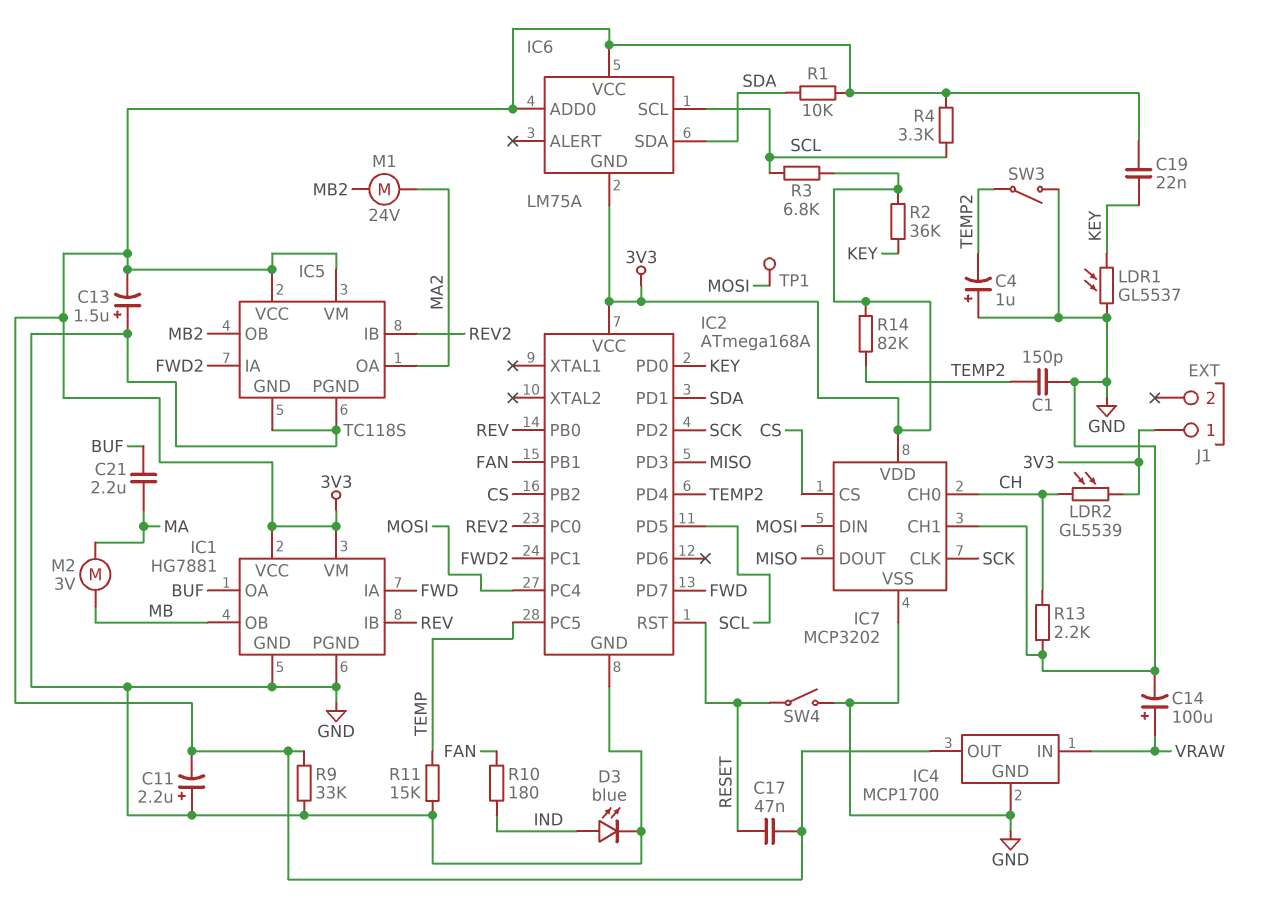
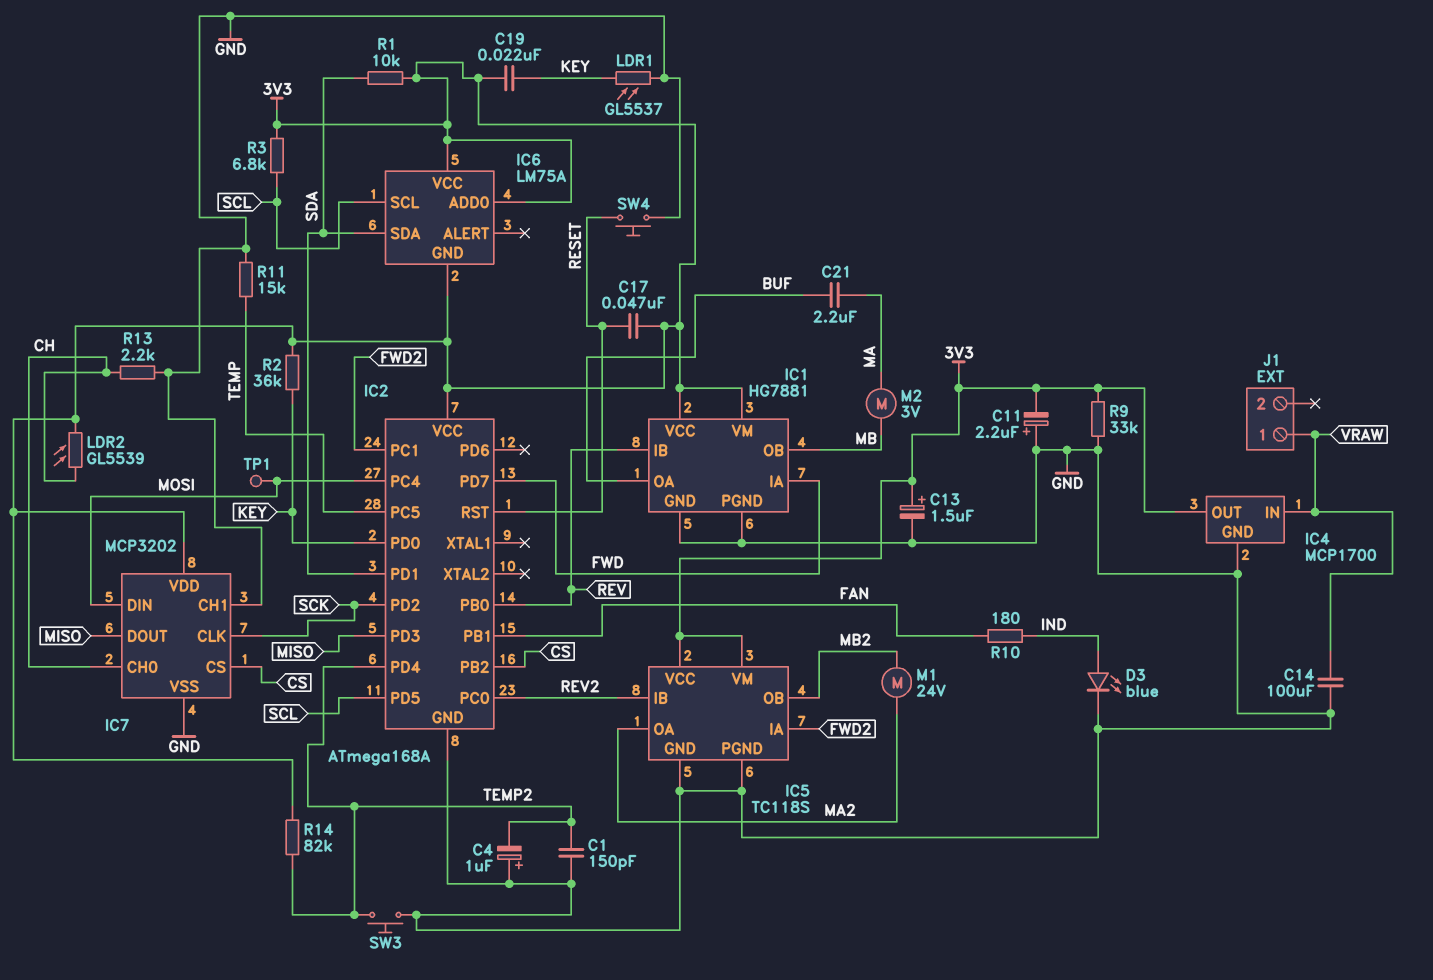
C13: 1.5uF (plus GND, minus 3V3) -> 1.5uF (plus 3V3, minus GND)
C14: 100uF (plus VRAW, minus GND) -> 100uF (GND, VRAW)
J1 pin 1: 3V3 -> VRAW
R4: 3.3k (3V3, SCL) -> none
SW3: switch (GND, TEMP2) -> button (GND, TEMP2)
SW4: switch (GND, RESET) -> button (GND, RESET)

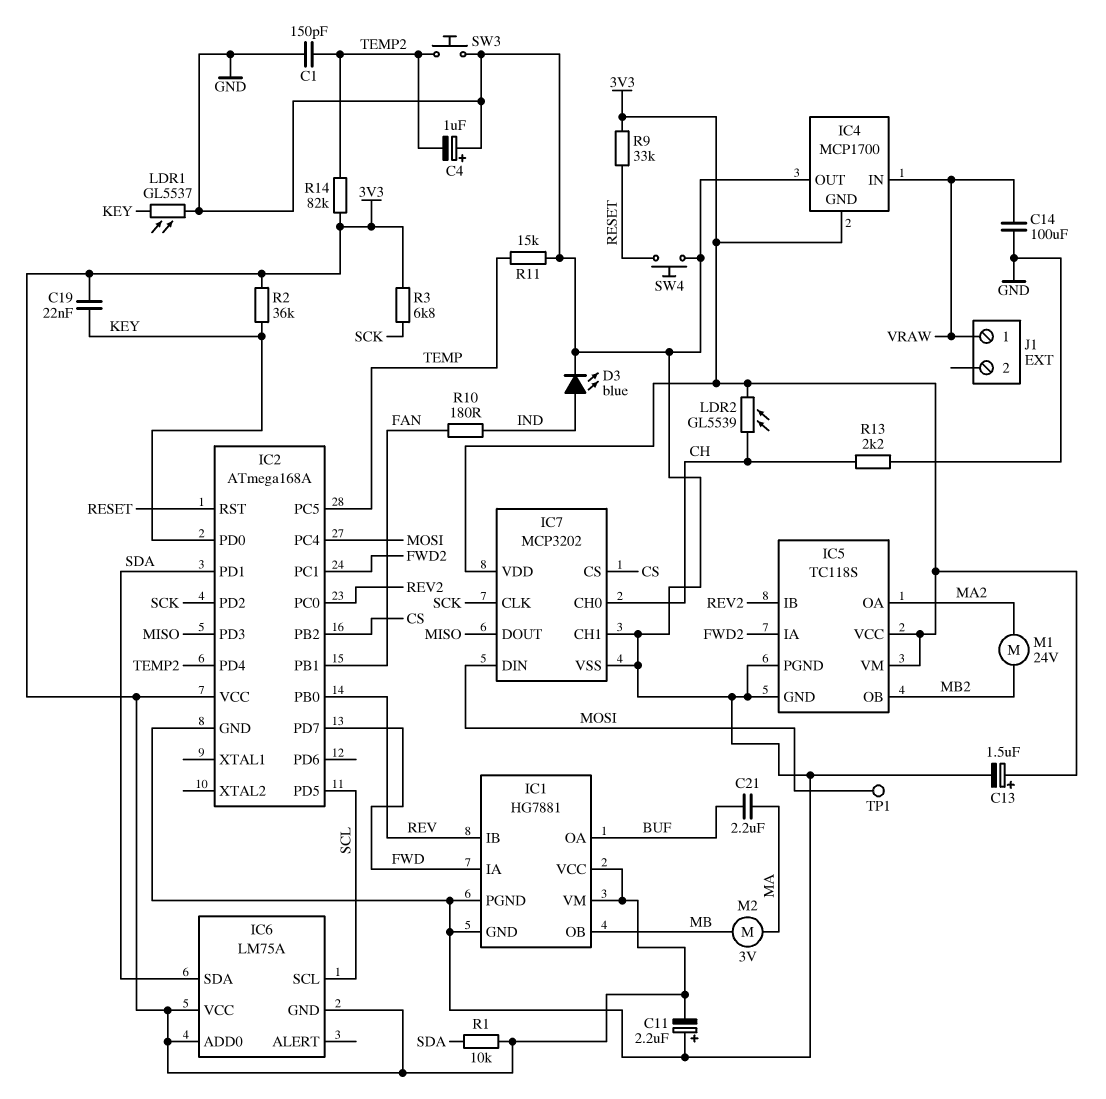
C17: 47nF (3V3, RESET) -> none
IC4 pin GND: GND -> 3V3
IC4 pin OUT: 3V3 -> GND
R3: 6.8k (3V3, SCL) -> 6.8k (3V3, SCK)
R9: 33k (3V3, GND) -> 33k (3V3, RESET)

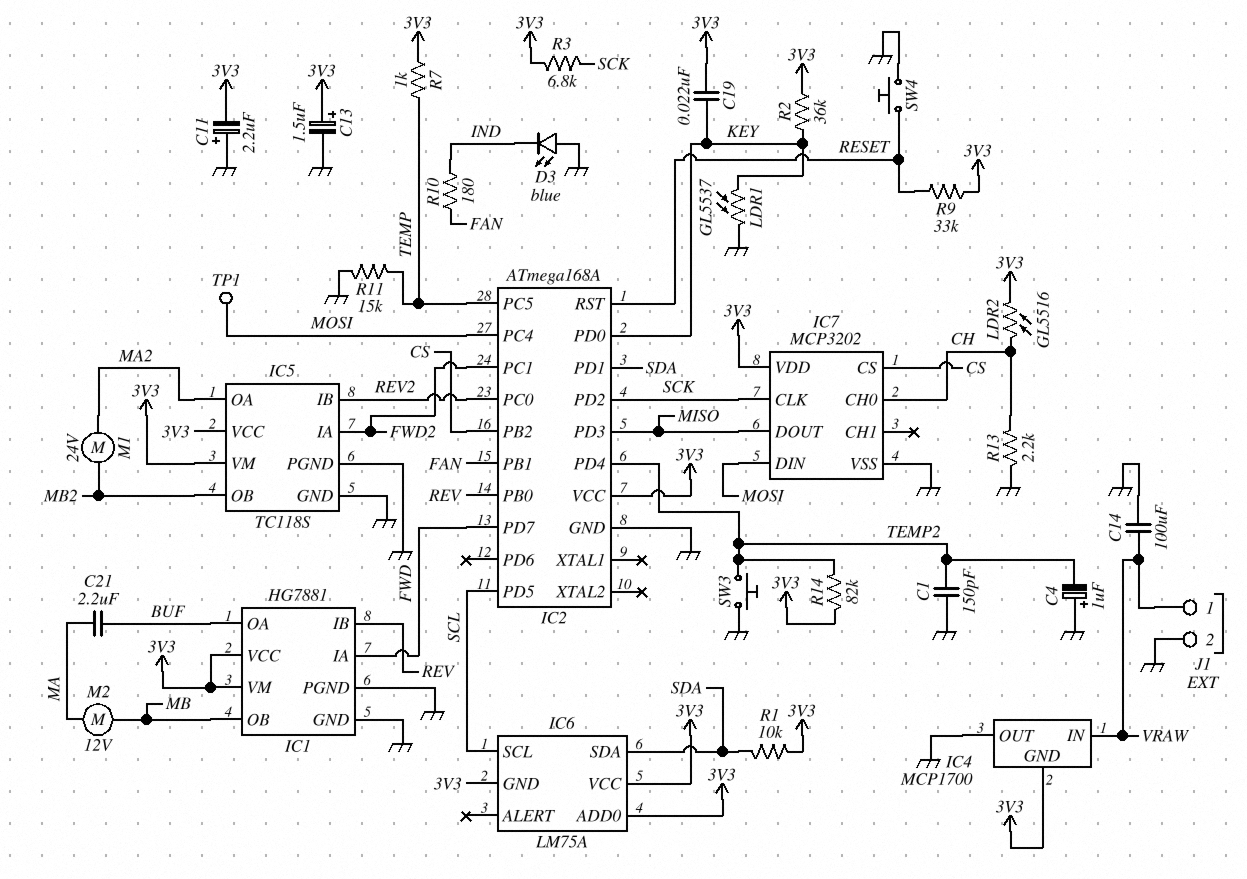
D3: LED blue (A IND, K GND) -> LED blue (A GND, K IND)
IC7 pin CH1: GND -> none
J1 pin 2: none -> GND
LDR2: GL5539 (3V3, CH) -> GL5516 (3V3, CH)
M2: motor 3V (MA, MB) -> motor 12V (MA, MB)
R7: none -> 1k (3V3, TEMP)

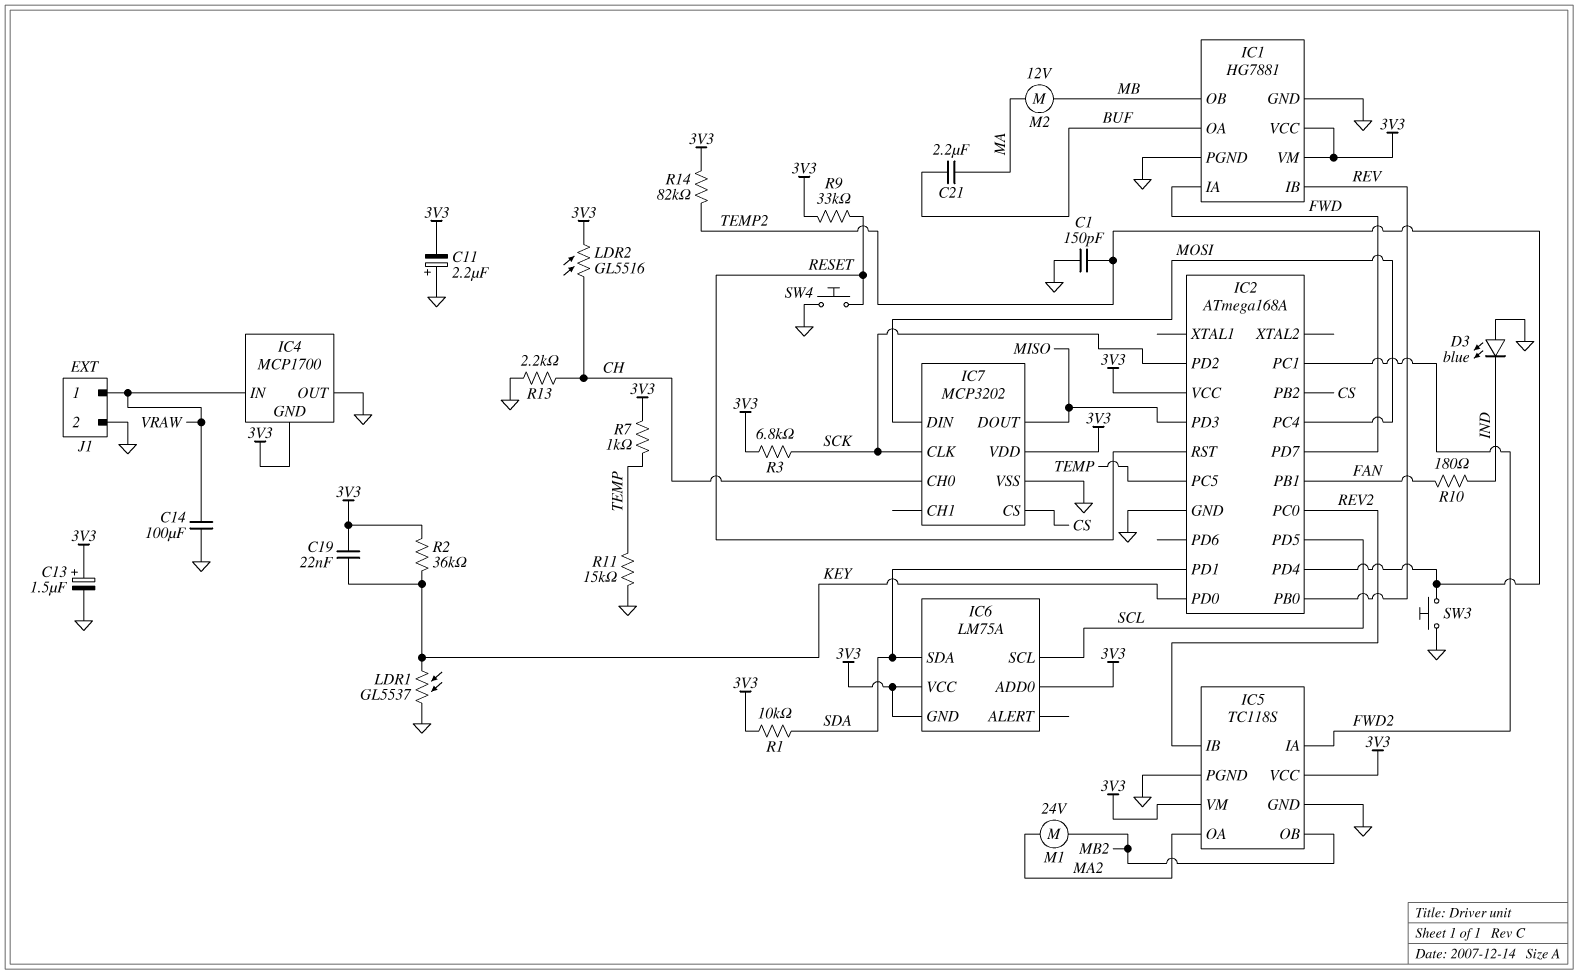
C4: 1uF (plus GND, minus TEMP2) -> none
TP1: test point (MOSI) -> none

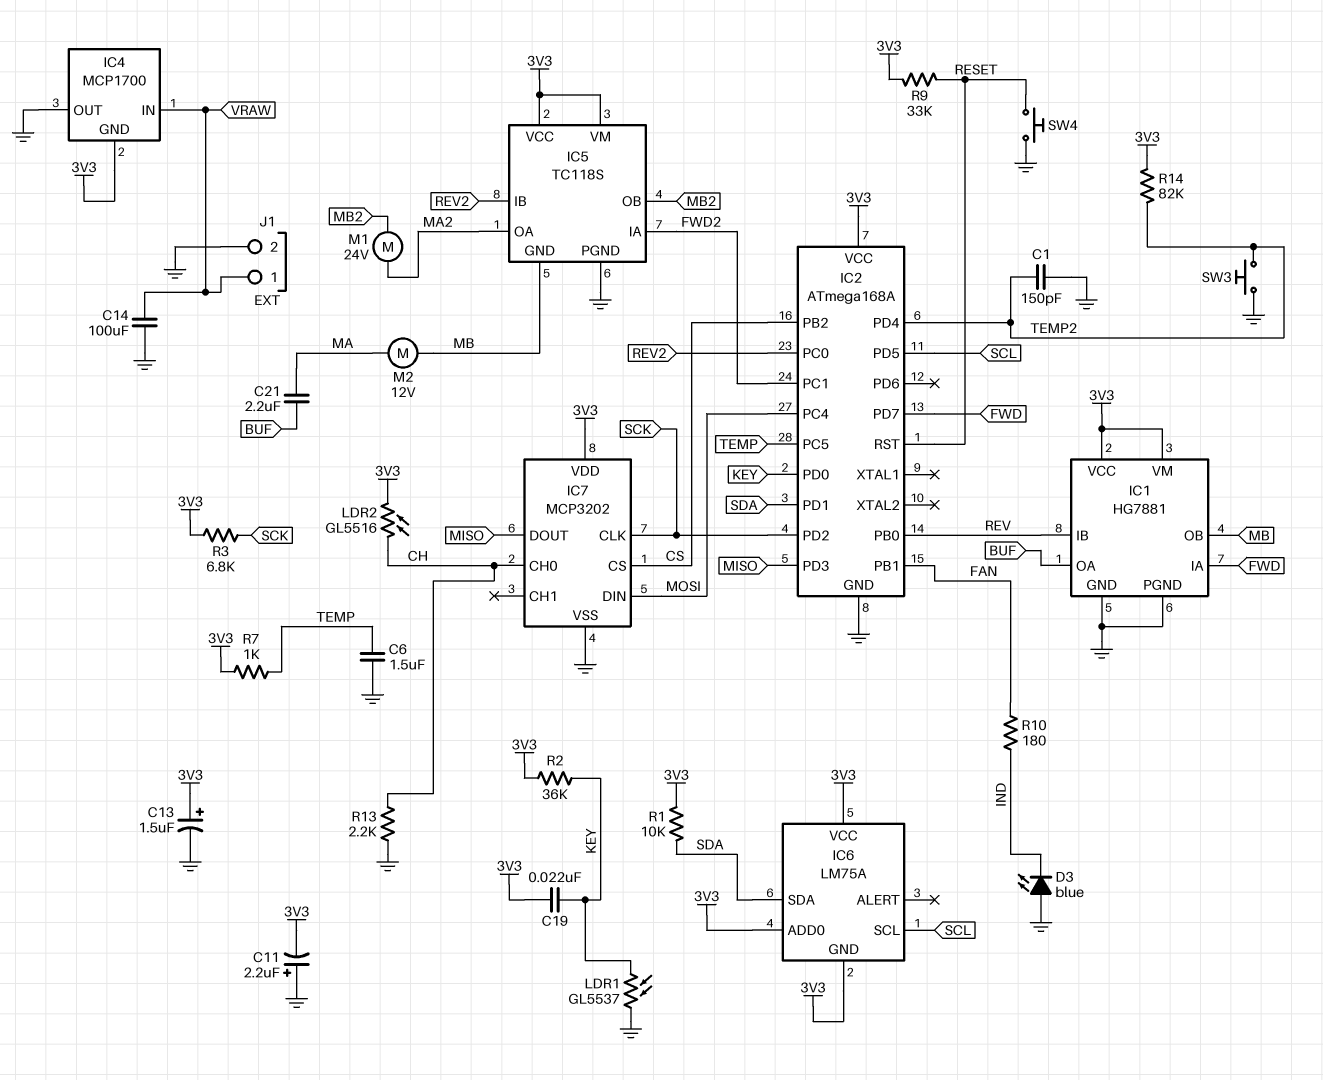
C6: none -> 1.5uF (GND, TEMP)
IC5 pin GND: GND -> MB
R11: 15k (GND, TEMP) -> none

